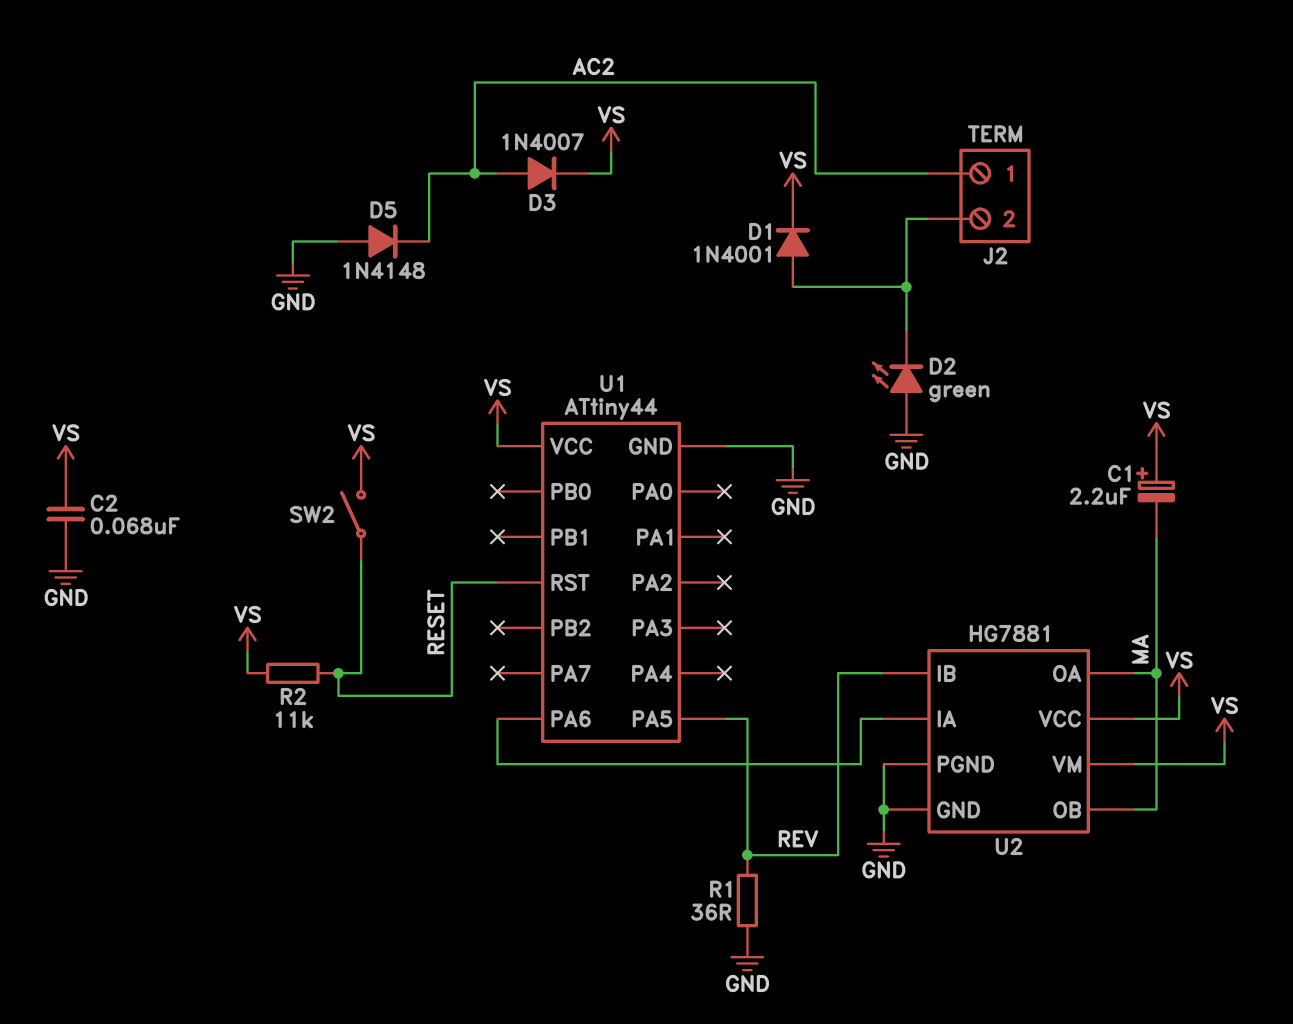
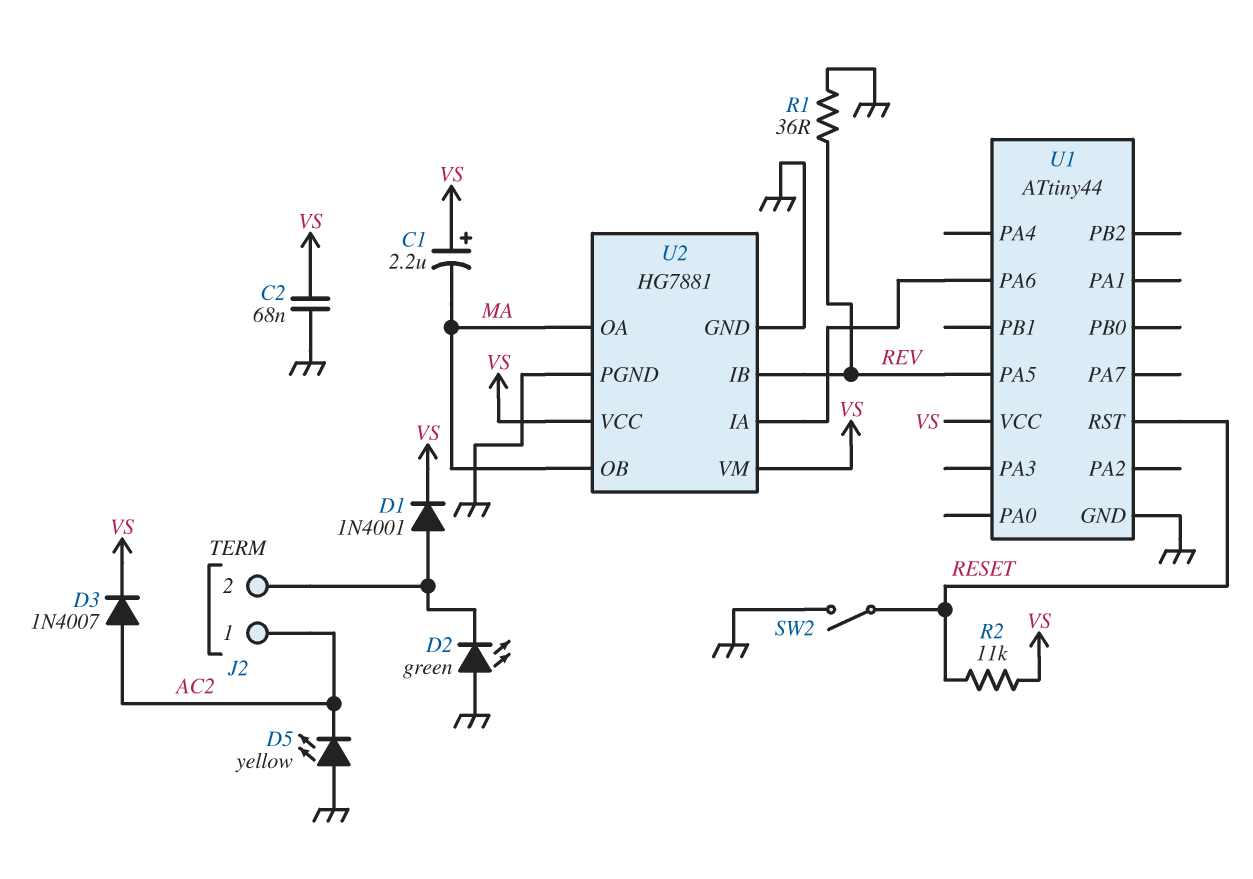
D5: diode 1N4148 (A GND, K AC2) -> LED yellow (A GND, K AC2)
SW2: switch (RESET, VS) -> switch (GND, RESET)

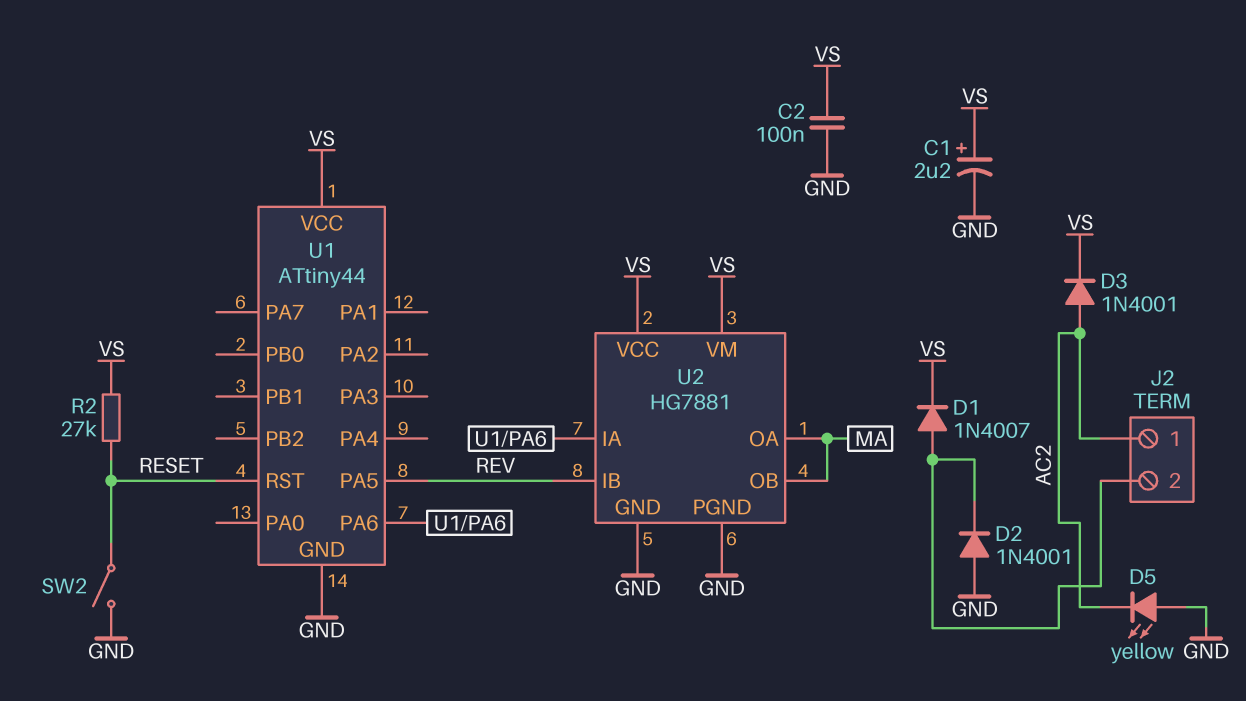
C1: 2.2uF (plus VS, minus MA) -> 2.2uF (plus VS, minus GND)
C2: 68nF (GND, VS) -> 100nF (GND, VS)
D1: diode 1N4001 (A J2/2, K VS) -> diode 1N4007 (A J2/2, K VS)
D2: LED green (A GND, K J2/2) -> diode 1N4001 (A GND, K J2/2)
D3: diode 1N4007 (A AC2, K VS) -> diode 1N4001 (A AC2, K VS)
R1: 36 (GND, REV) -> none
R2: 11k (RESET, VS) -> 27k (RESET, VS)

